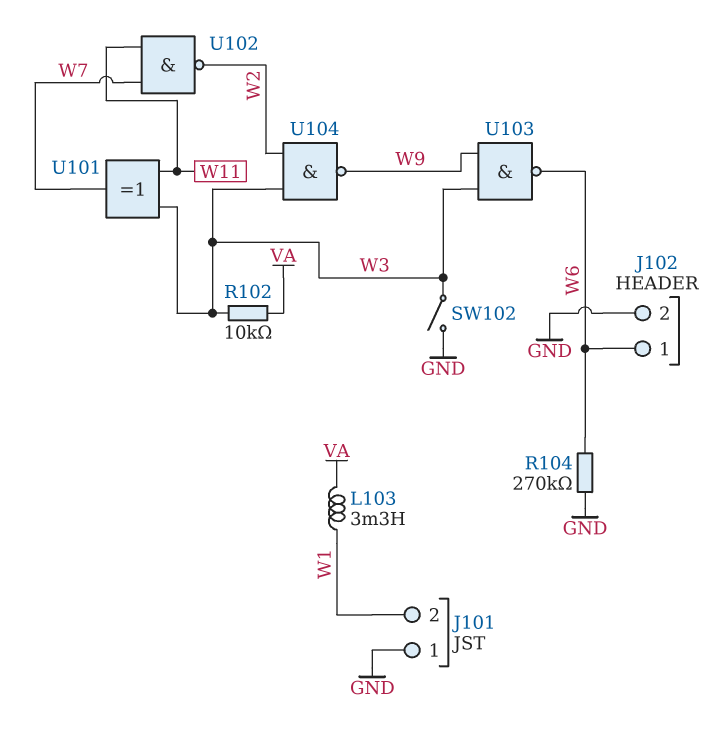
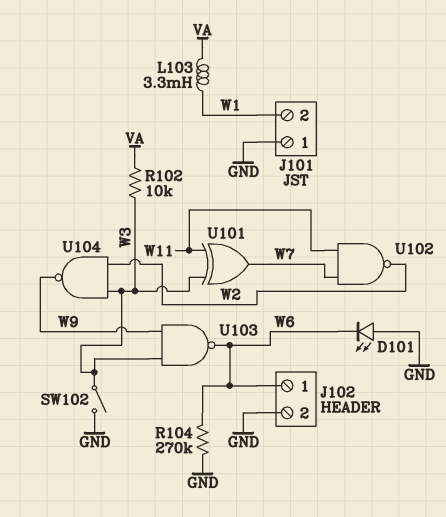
D101: none -> LED (A GND, K W6)

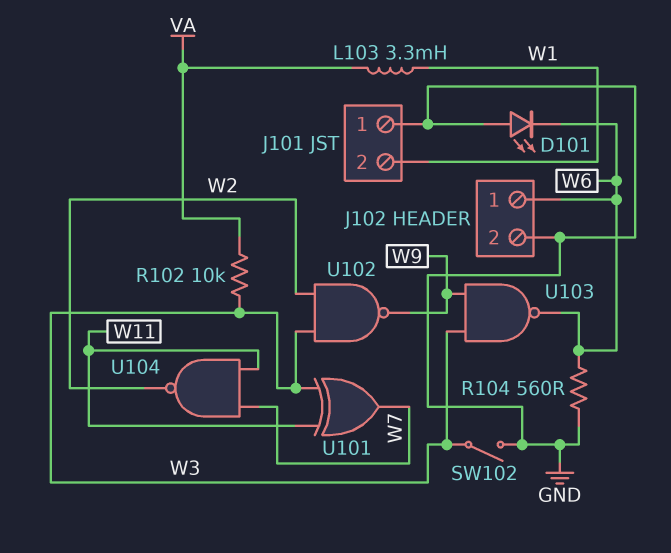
R104: 270k (GND, W6) -> 560 (GND, W6)
U102: NAND (in W7, in W11, out W2) -> NAND (in W2, in W3, out W9)
U104: NAND (in W2, in W3, out W9) -> NAND (in W7, in W11, out W2)

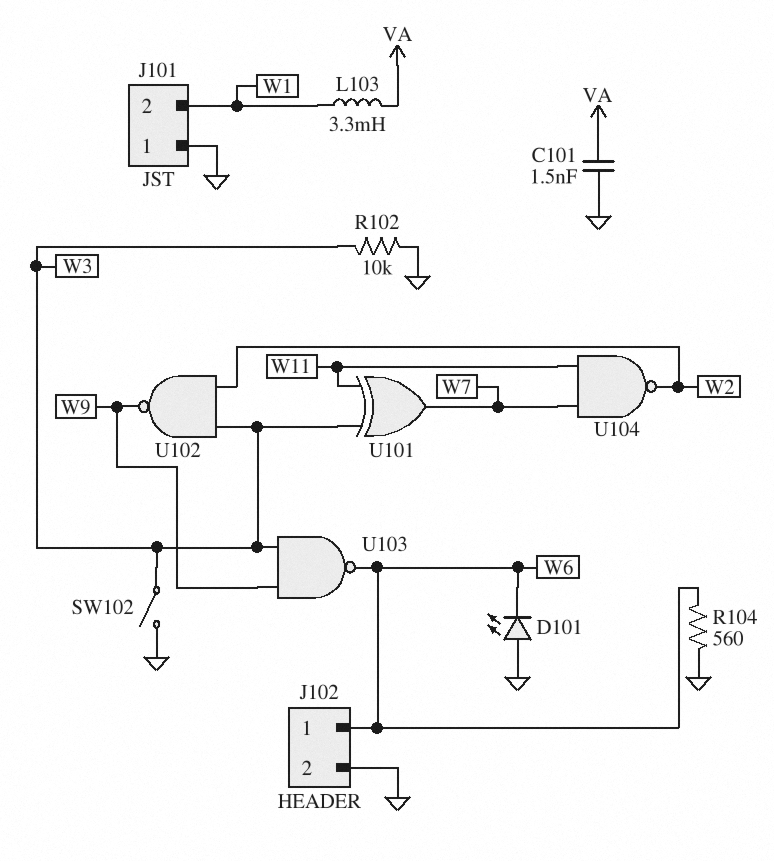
C101: none -> 1.5nF (GND, VA)
R102: 10k (VA, W3) -> 10k (GND, W3)

